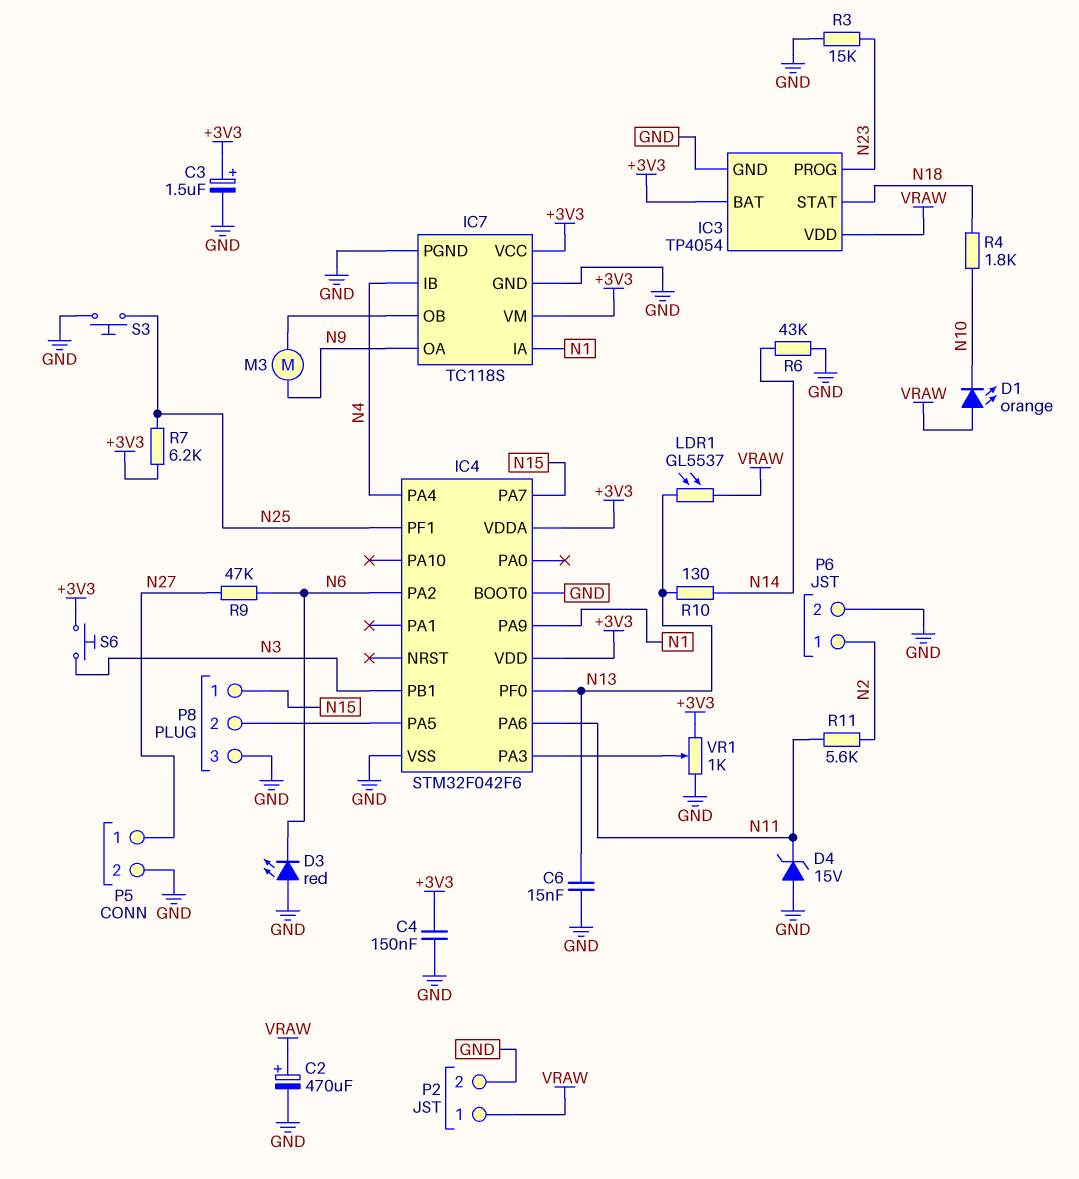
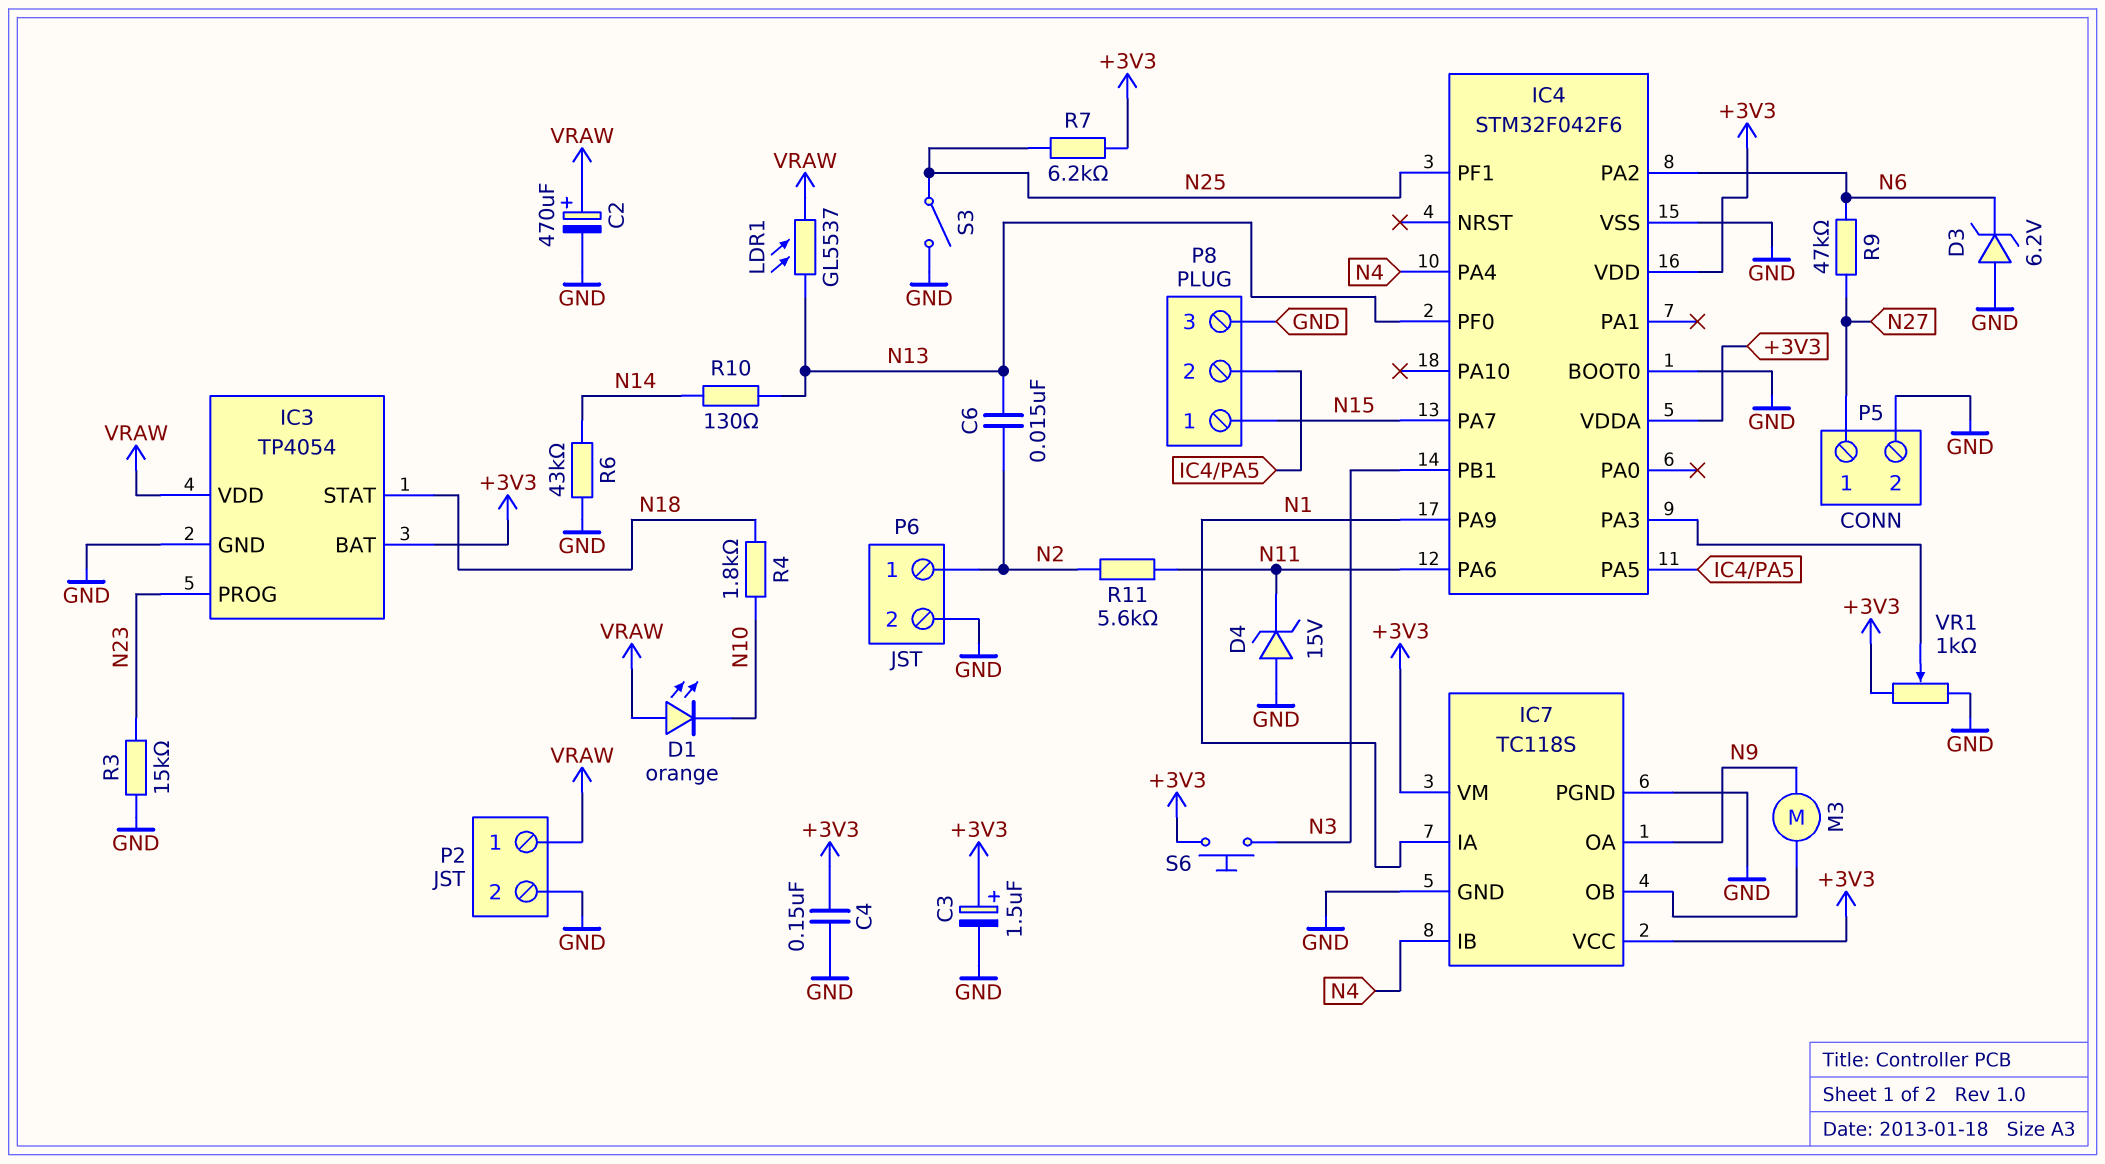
C6: 15nF (GND, N13) -> 15nF (N2, N13)
D3: LED red (A GND, K N6) -> zener 6.2V (A GND, K N6)
S3: button (GND, N25) -> switch (GND, N25)

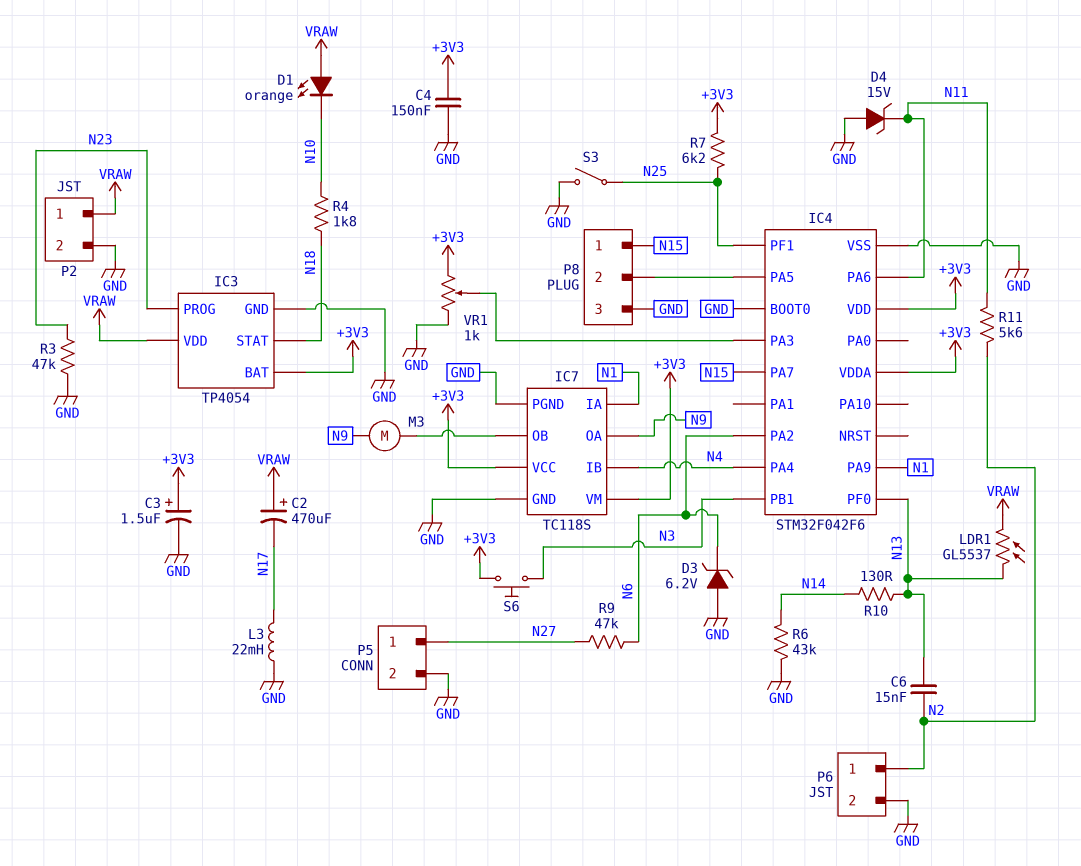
C2: 470uF (plus VRAW, minus GND) -> 470uF (plus VRAW, minus N17)
L3: none -> 22mH (GND, N17)
R3: 15k (GND, N23) -> 47k (GND, N23)

